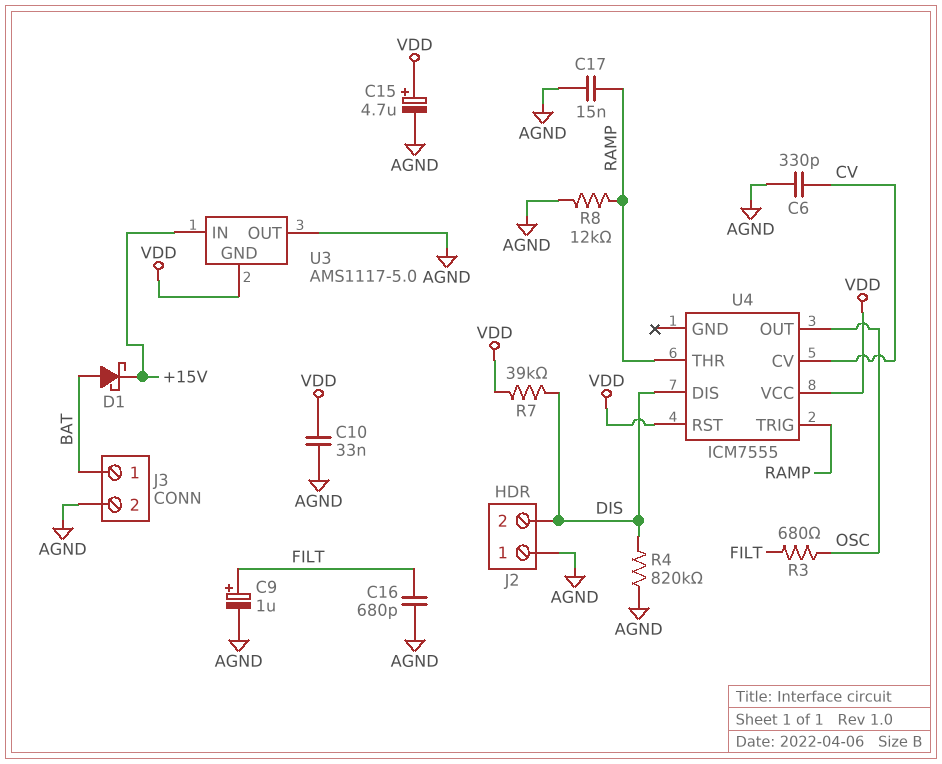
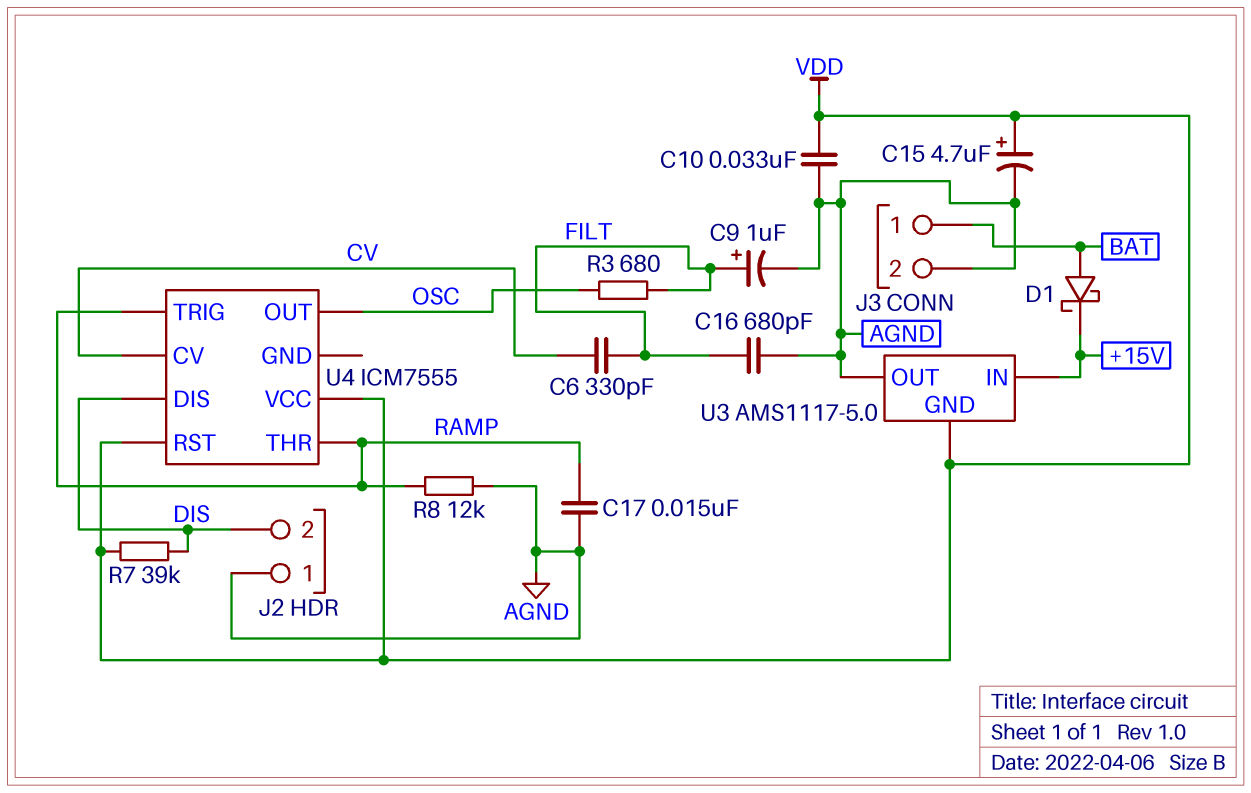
C6: 330pF (AGND, CV) -> 330pF (CV, FILT)
R4: 820k (AGND, DIS) -> none

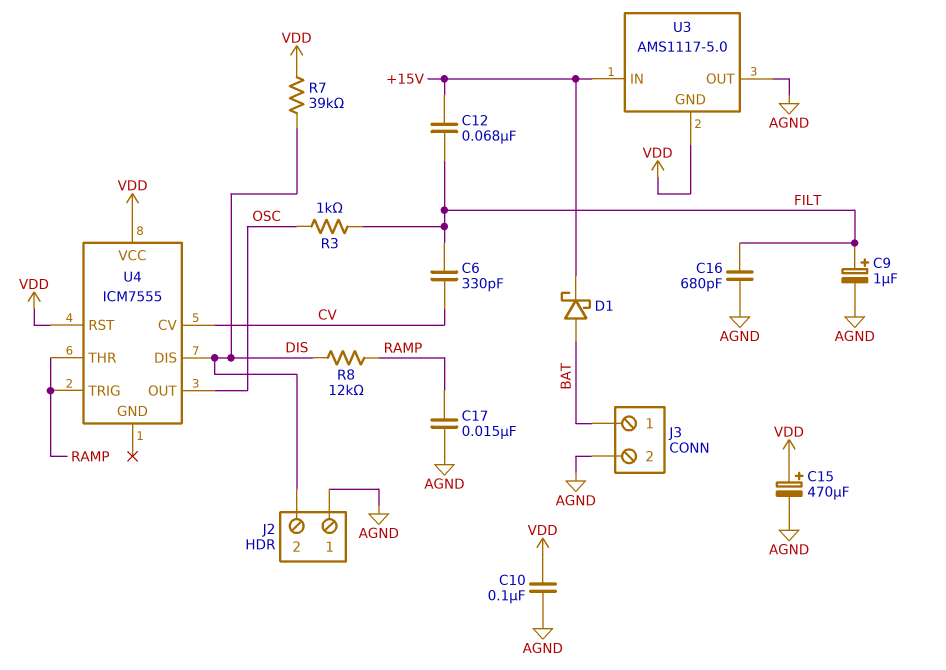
C10: 33nF (AGND, VDD) -> 100nF (AGND, VDD)
C12: none -> 68nF (+15V, FILT)
C15: 4.7uF (plus VDD, minus AGND) -> 470uF (plus VDD, minus AGND)
R3: 680 (FILT, OSC) -> 1k (FILT, OSC)
R8: 12k (AGND, RAMP) -> 12k (DIS, RAMP)

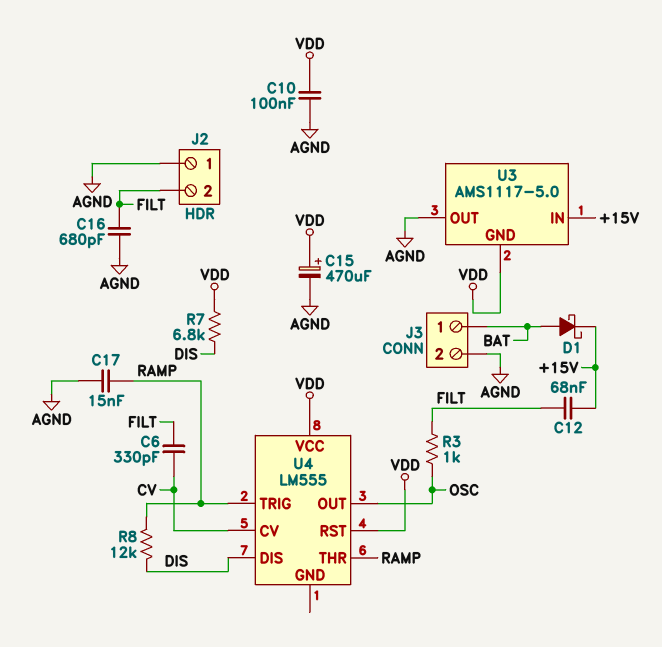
C9: 1uF (plus FILT, minus AGND) -> none
J2 pin 2: DIS -> FILT
R7: 39k (DIS, VDD) -> 6.8k (DIS, VDD)
U4: ICM7555 -> LM555

